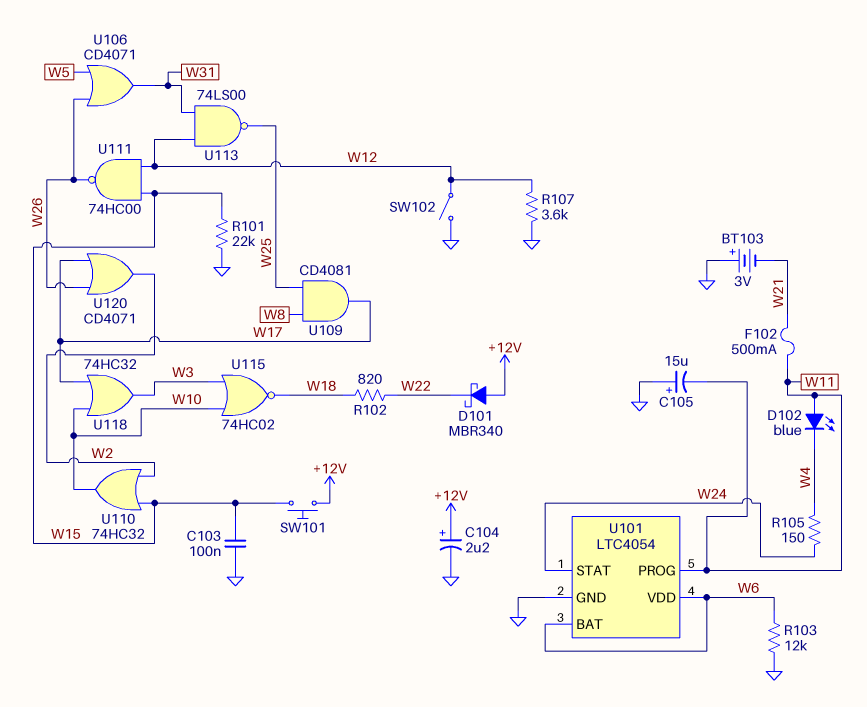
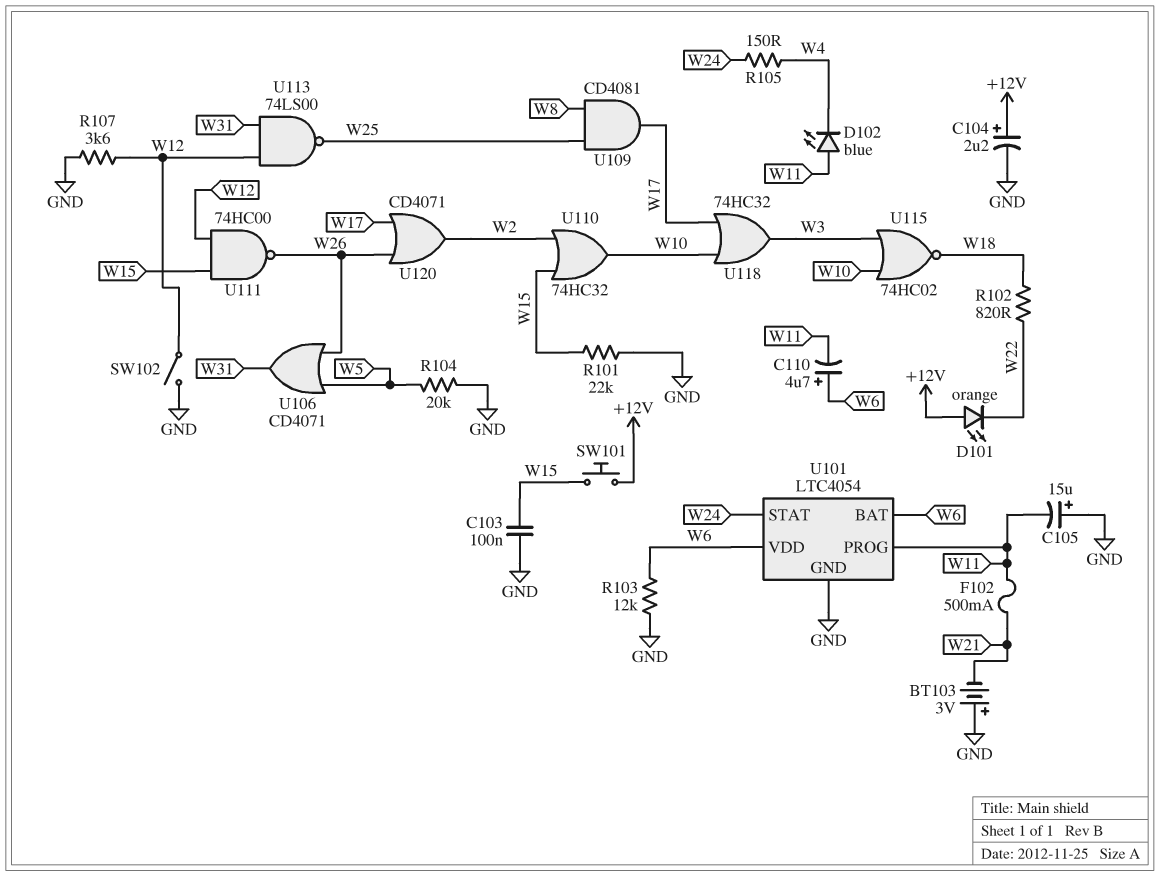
C110: none -> 4.7uF (plus W6, minus W11)
D101: schottky MBR340 (A +12V, K W22) -> LED orange (A +12V, K W22)
R104: none -> 20k (GND, W5)

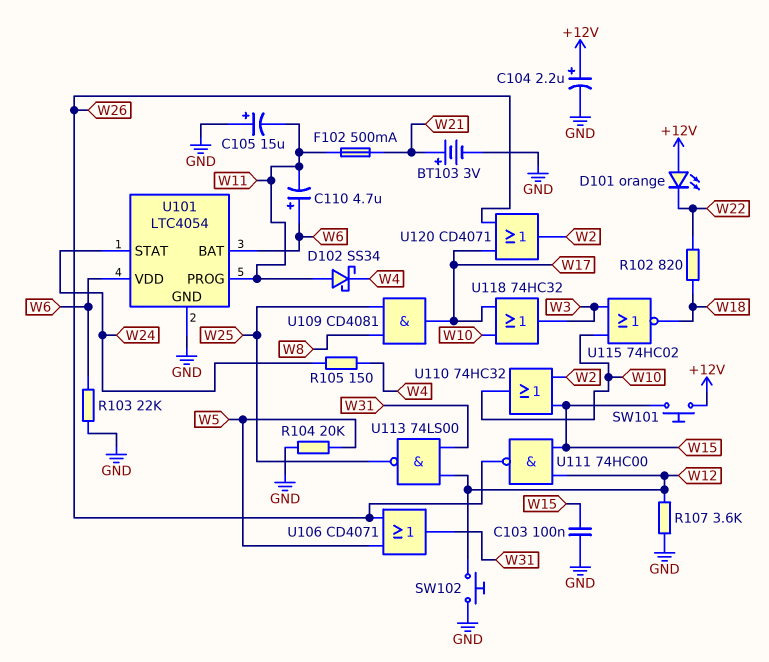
BT103: 3V (plus GND, minus W21) -> 3V (plus W21, minus GND)
D102: LED blue (A W11, K W4) -> schottky SS34 (A W11, K W4)
R101: 22k (GND, W15) -> none
R103: 12k (GND, W6) -> 22k (GND, W6)
SW102: switch (GND, W12) -> button (GND, W12)

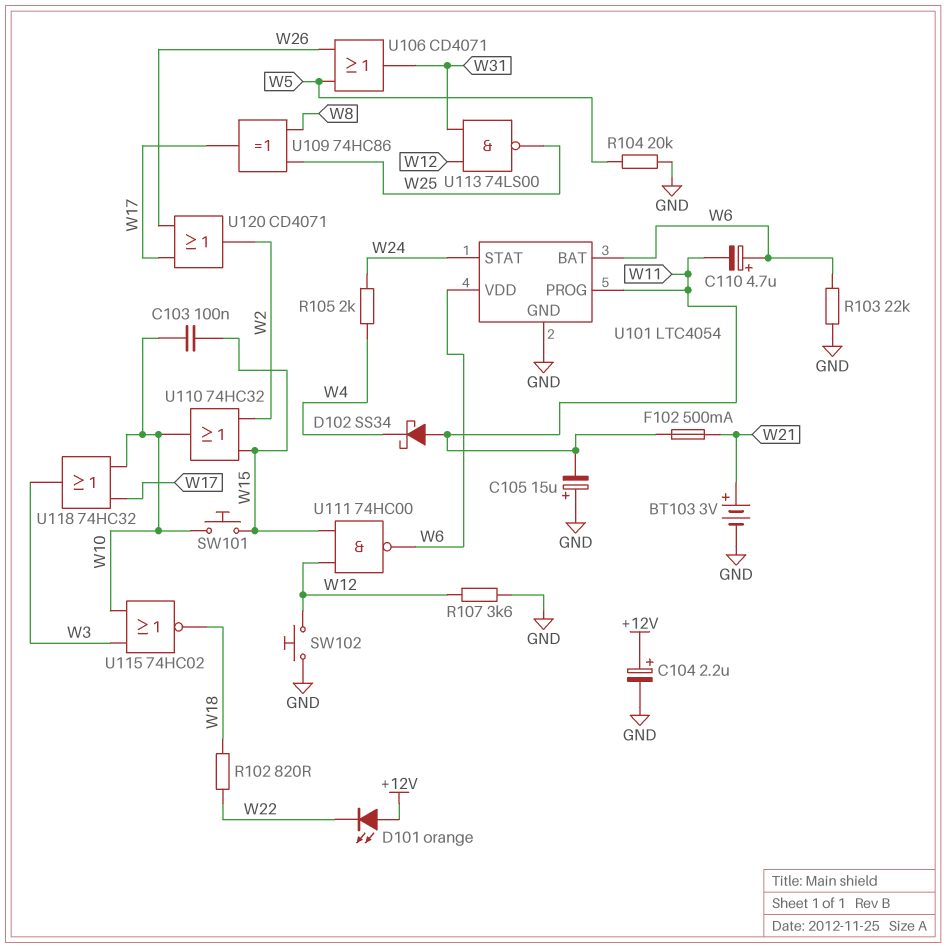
C103: 100nF (GND, W15) -> 100nF (W10, W15)
R105: 150 (W4, W24) -> 2k (W4, W24)
SW101: button (+12V, W15) -> button (W10, W15)
U109: AND CD4081 (in W8, in W25, out W17) -> XOR 74HC86 (in W8, in W25, out W17)
U111: NAND 74HC00 (in W12, in W15, out W26) -> NAND 74HC00 (in W12, in W15, out W6)

